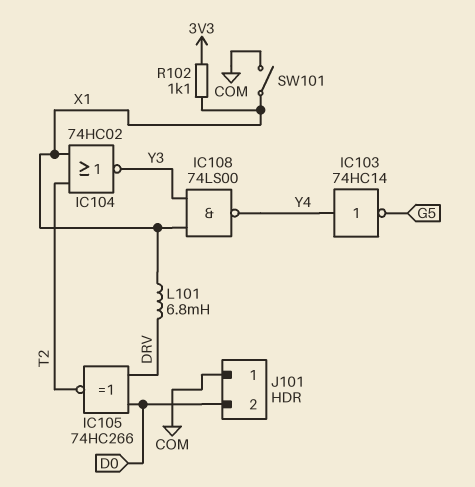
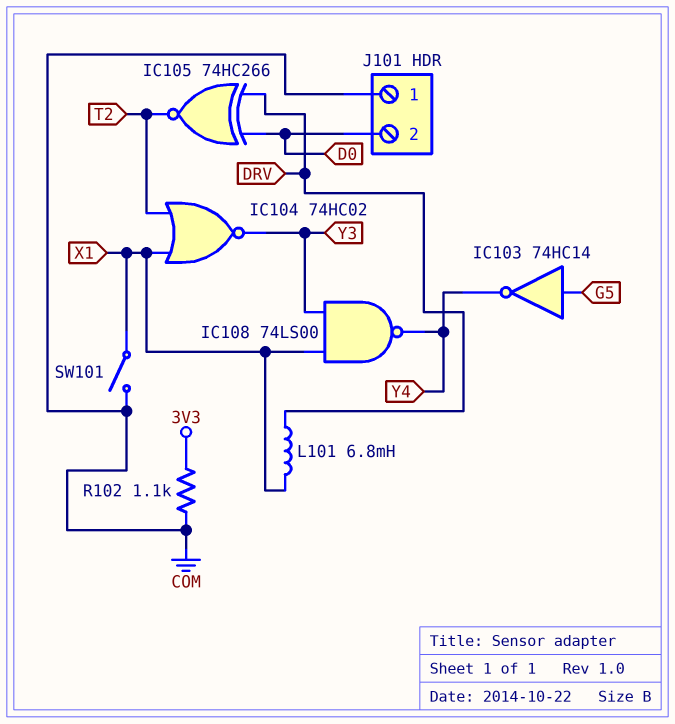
IC103: NOT 74HC14 (in Y4, out G5) -> NOT 74HC14 (in G5, out Y4)
R102: 1.1k (3V3, X1) -> 1.1k (3V3, COM)

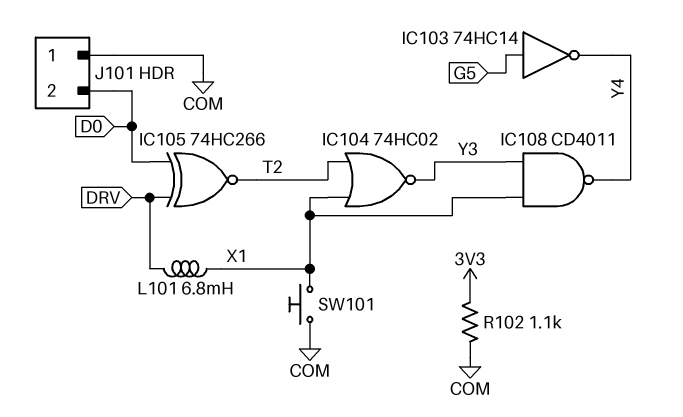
IC108: NAND 74LS00 (in X1, in Y3, out Y4) -> NAND CD4011 (in X1, in Y3, out Y4)
SW101: switch (COM, X1) -> button (COM, X1)

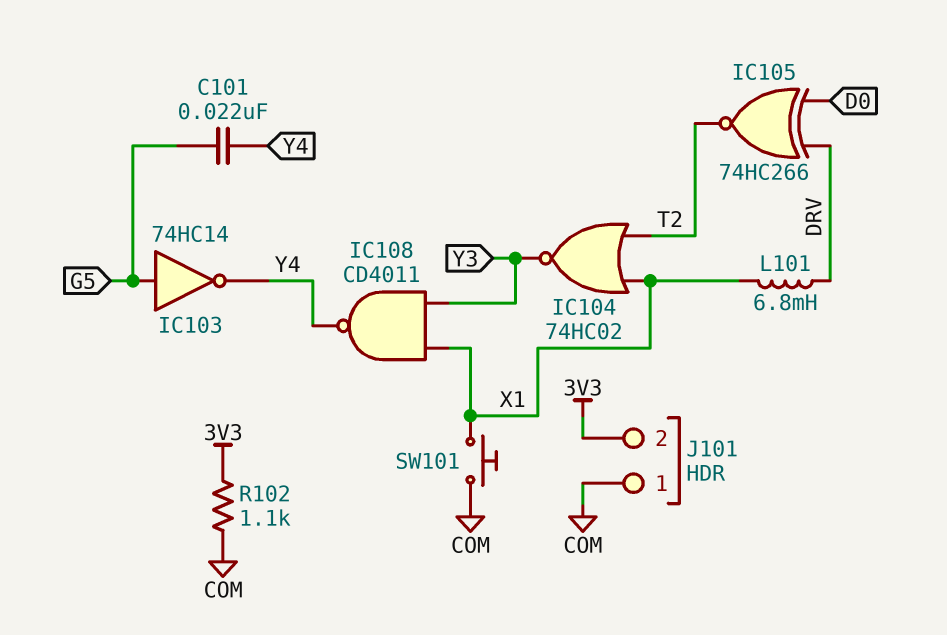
C101: none -> 22nF (G5, Y4)
J101 pin 2: D0 -> 3V3

